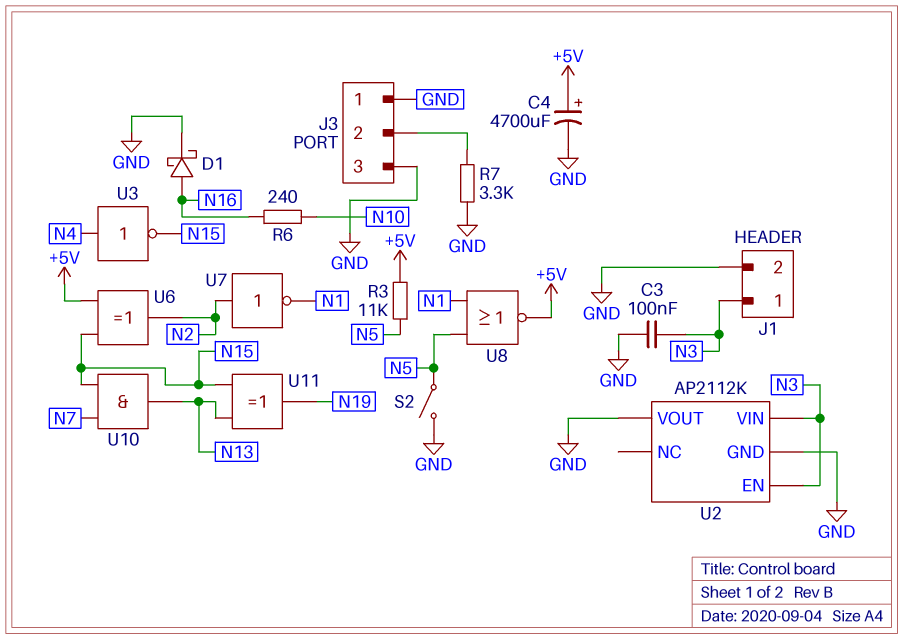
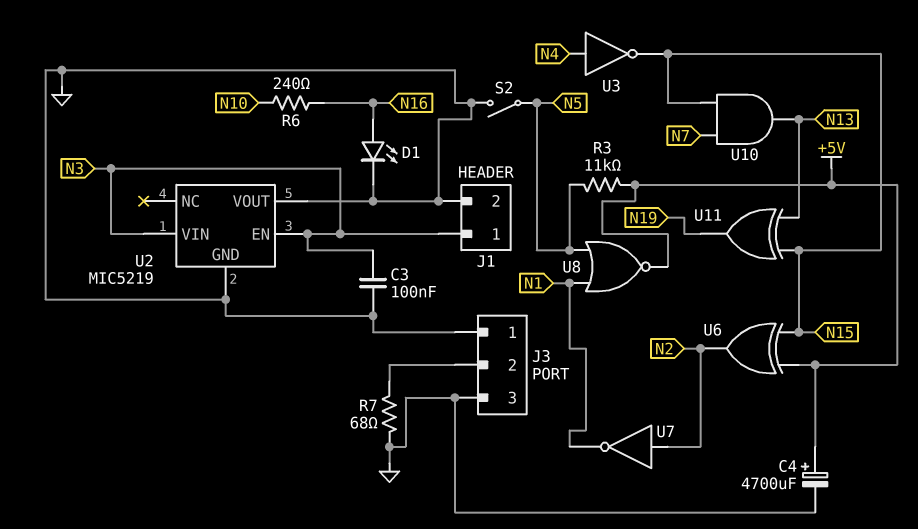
D1: schottky (A N16, K GND) -> LED (A N16, K GND)
R7: 3.3k (GND, J3/2) -> 68 (GND, J3/2)
U2: AP2112K -> MIC5219

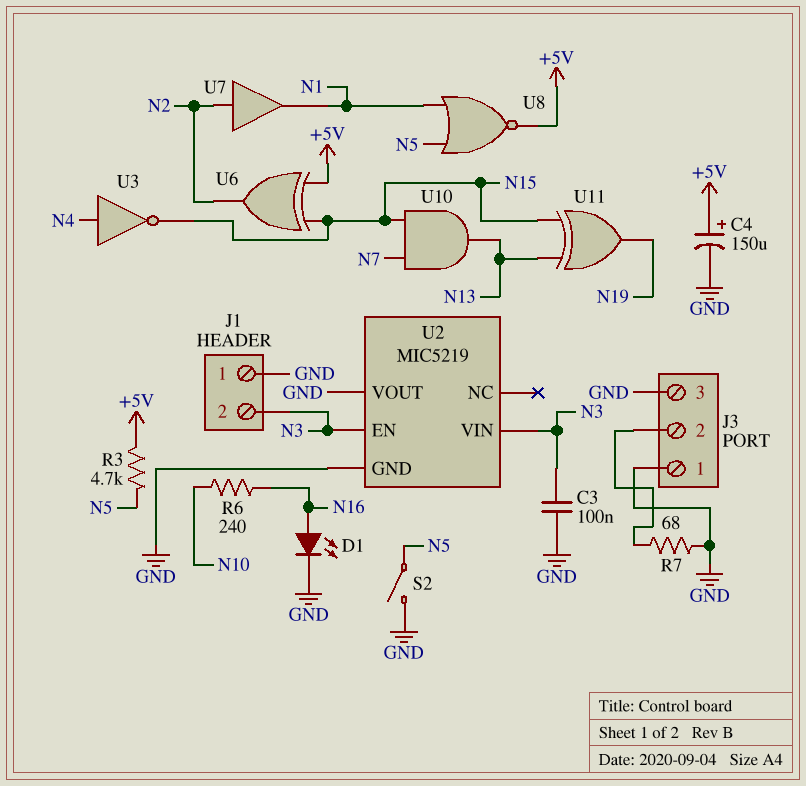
C4: 4700uF (plus +5V, minus GND) -> 150uF (plus +5V, minus GND)
J1 pin 1: N3 -> GND
J1 pin 2: GND -> N3
R3: 11k (+5V, N5) -> 4.7k (+5V, N5)
U7: NOT (in N2, out N1) -> buffer (in N2, out N1)

